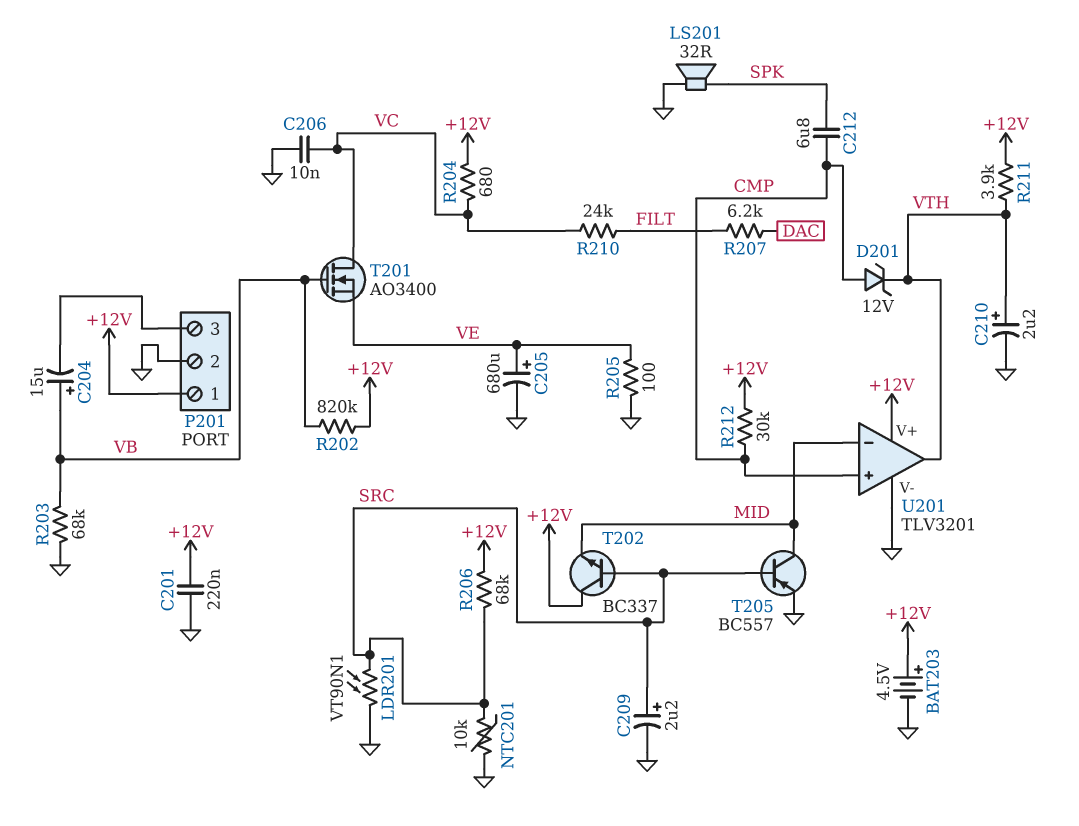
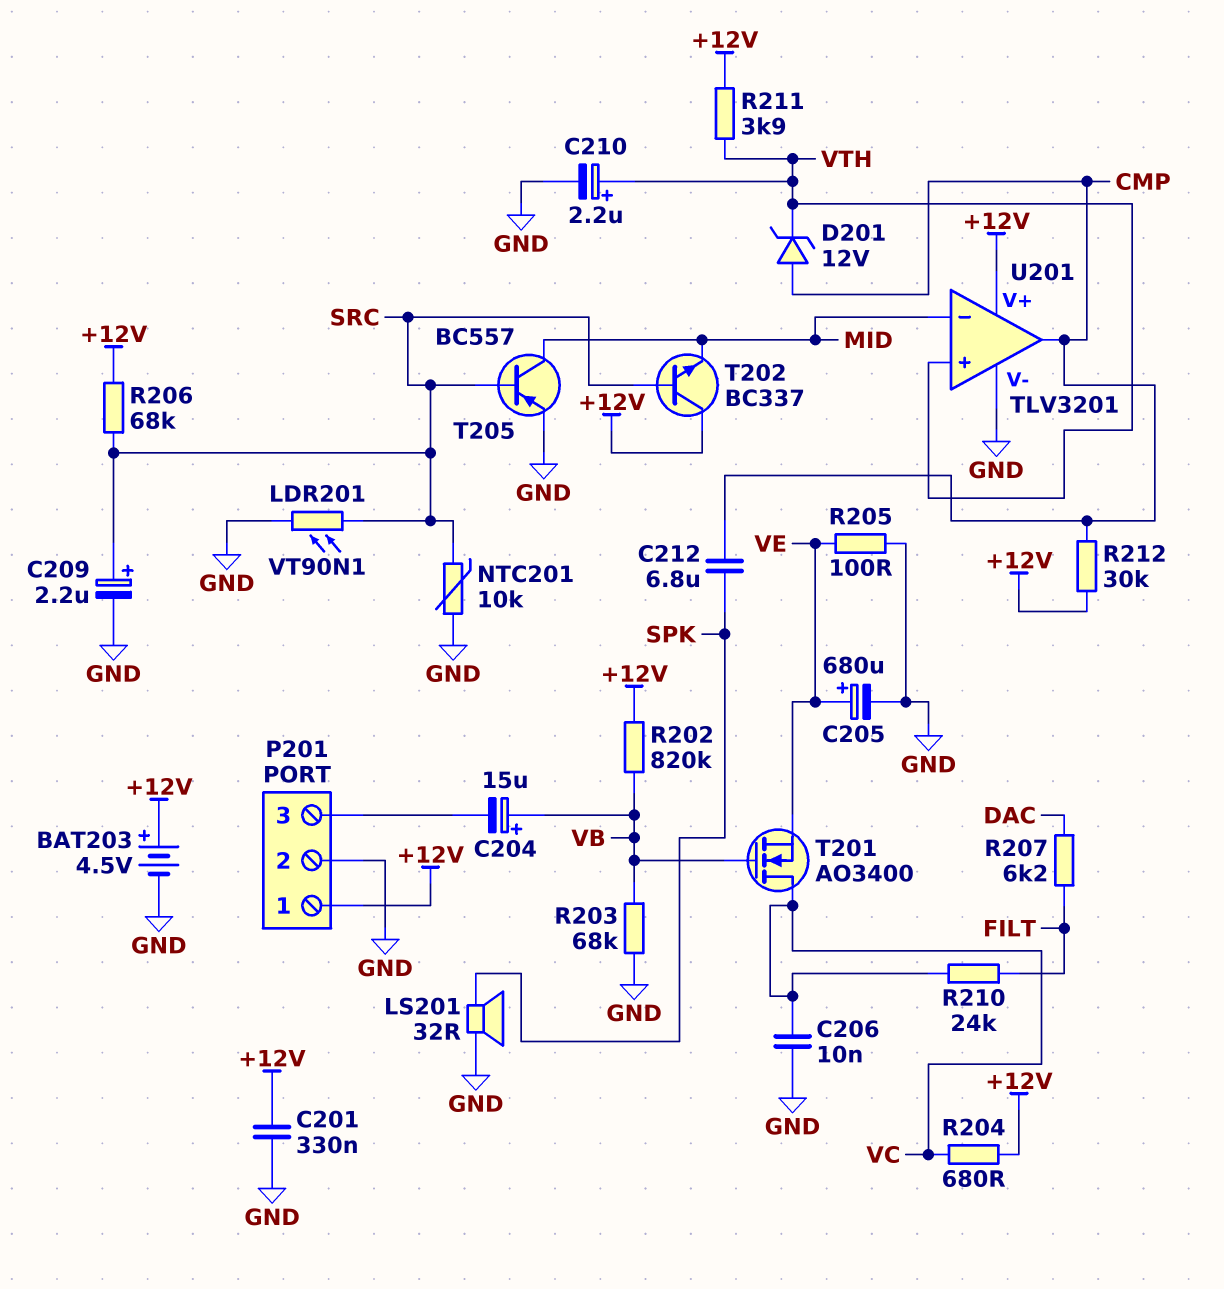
C201: 220nF (+12V, GND) -> 330nF (+12V, GND)
U201 pin in+: CMP -> VTH
U201 pin out: VTH -> CMP

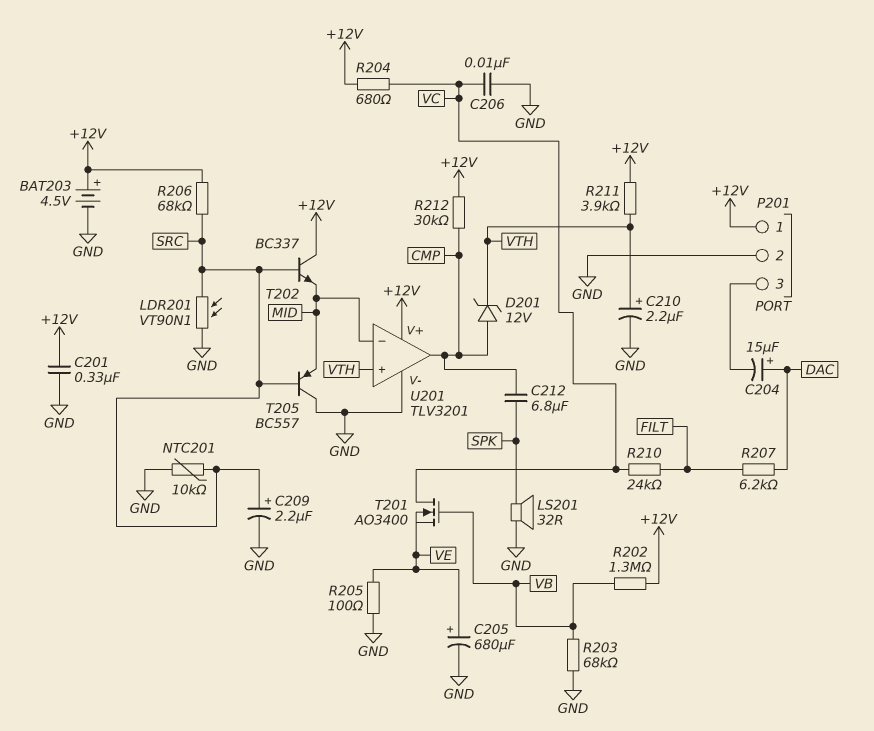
C204: 15uF (plus VB, minus P201/3) -> 15uF (plus DAC, minus P201/3)
R202: 820k (+12V, VB) -> 1.3M (+12V, VB)
T205: PNP BC557 (B SRC, C MID, E GND) -> PNP BC557 (B SRC, C GND, E MID)

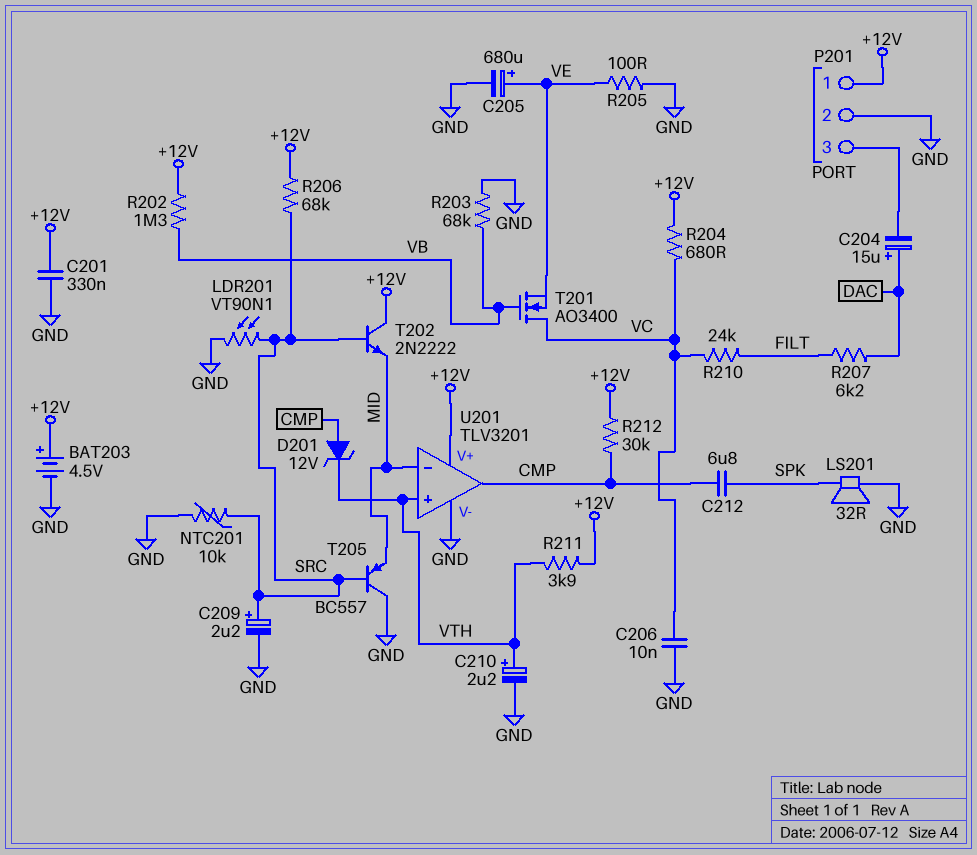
T202: NPN BC337 (B SRC, C +12V, E MID) -> NPN 2N2222 (B SRC, C +12V, E MID)

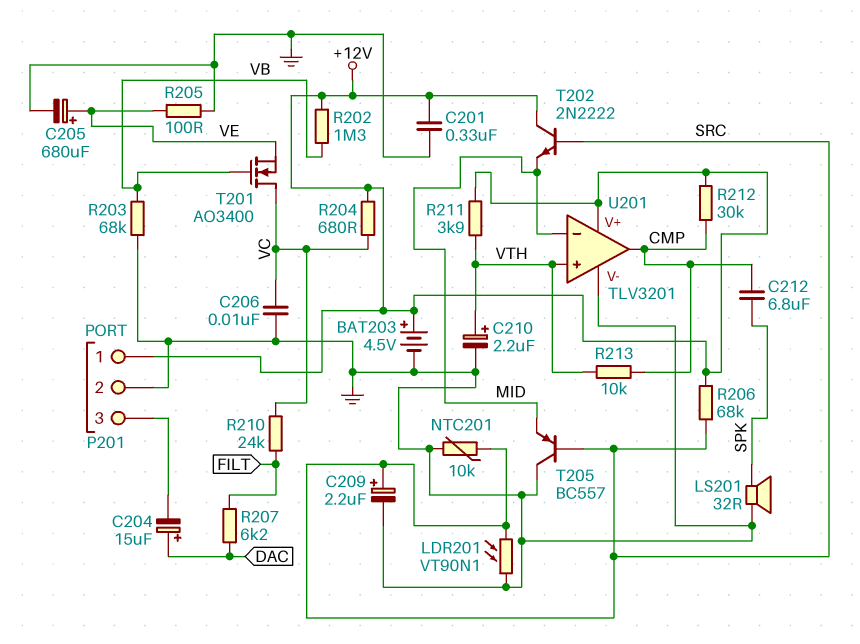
D201: zener 12V (A CMP, K VTH) -> none
R213: none -> 10k (CMP, VTH)

